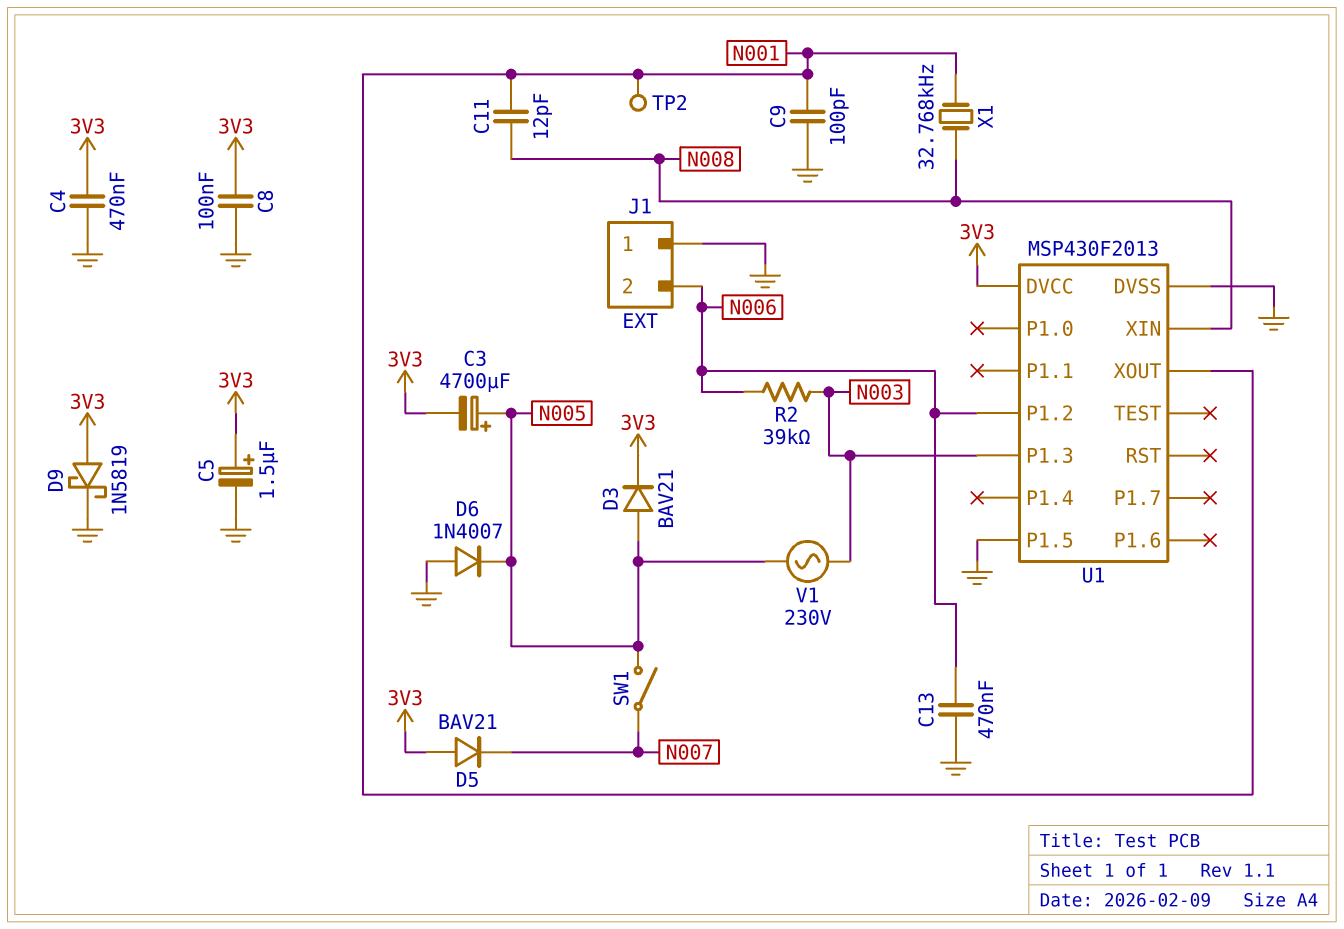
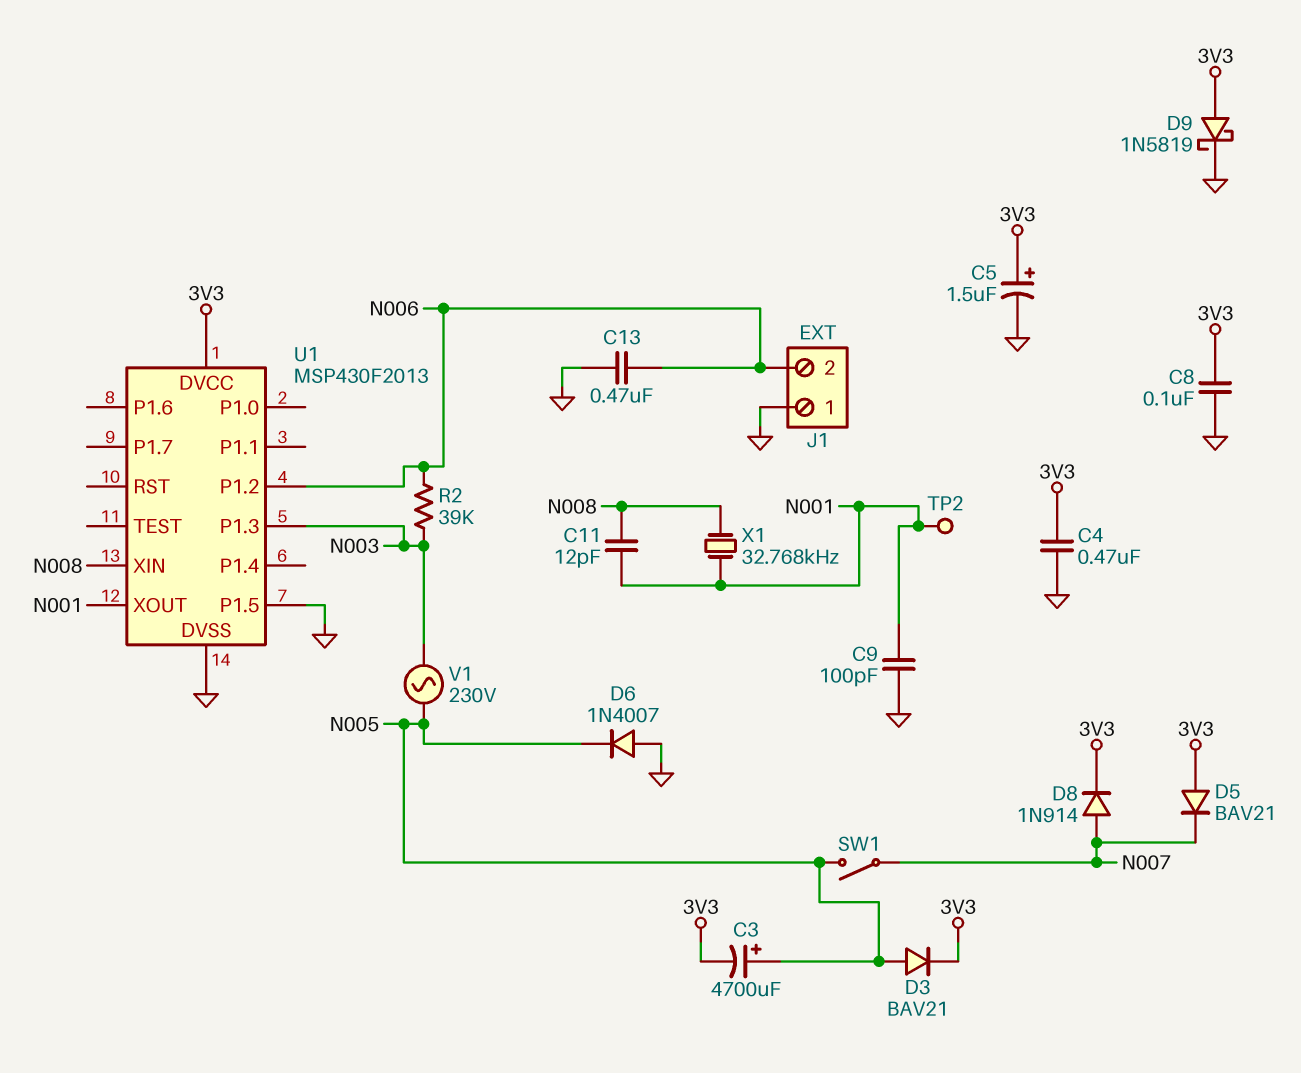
D8: none -> diode 1N914 (A N007, K 3V3)

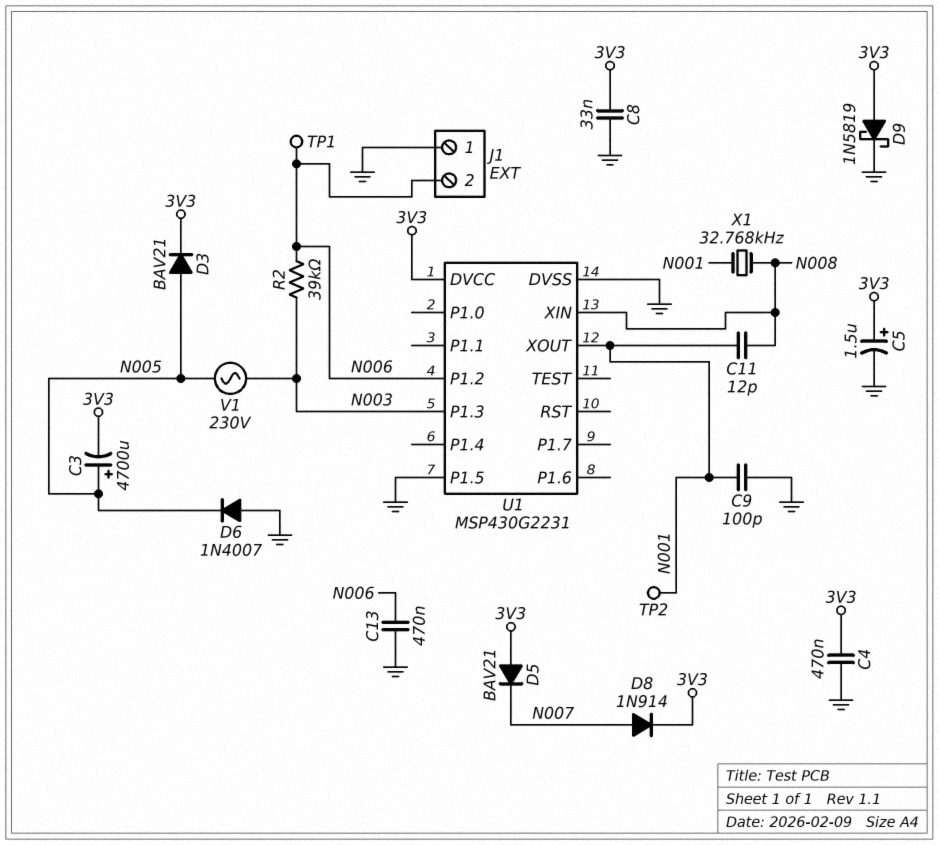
C8: 100nF (3V3, GND) -> 33nF (3V3, GND)
SW1: switch (N005, N007) -> none
TP1: none -> test point (N006)
U1: MSP430F2013 -> MSP430G2231

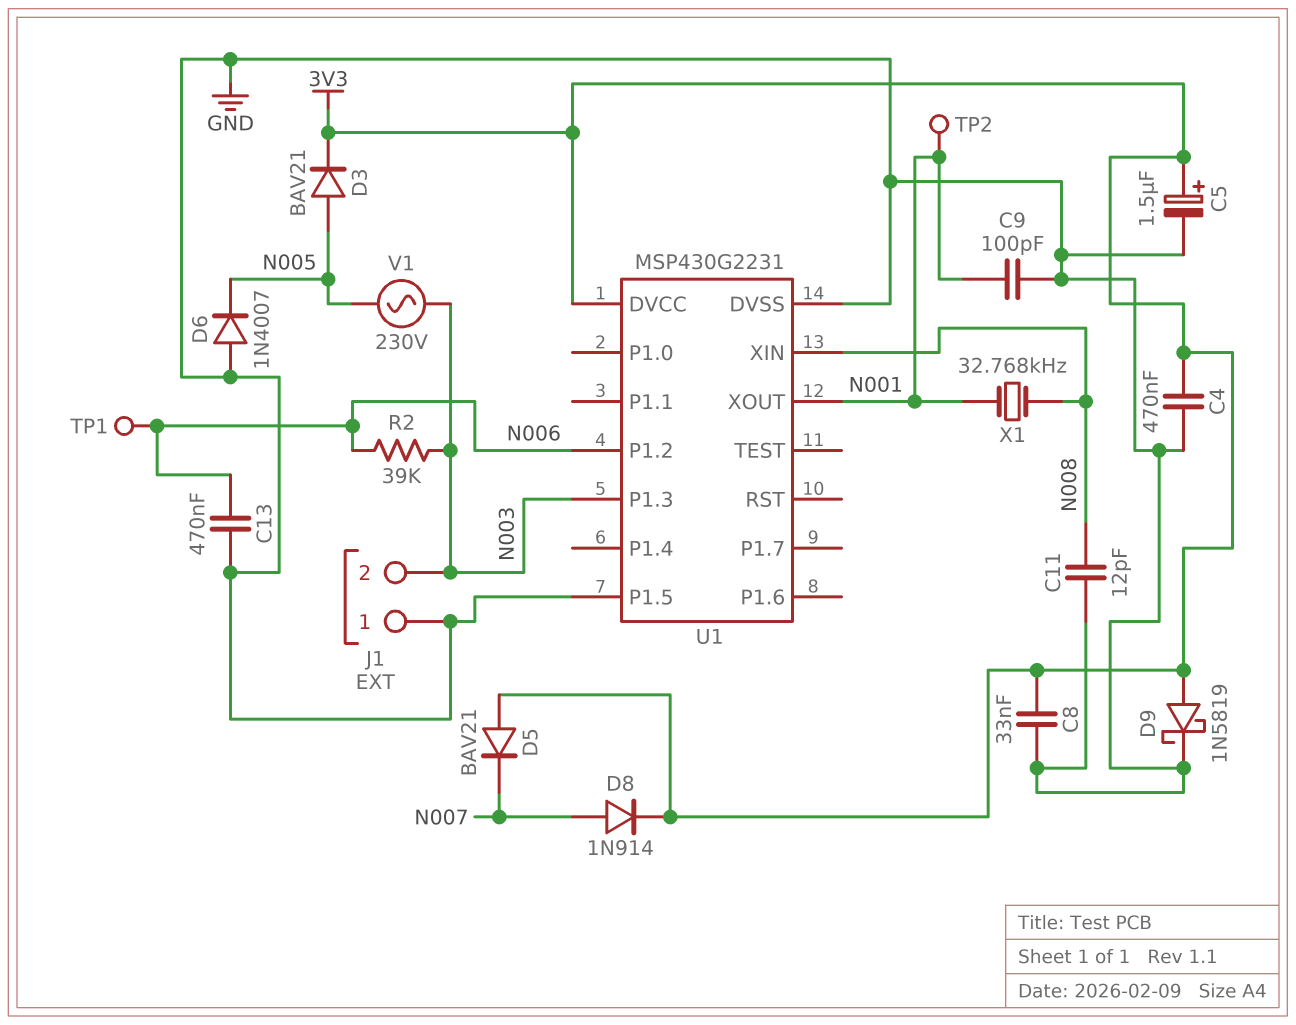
C3: 4700uF (plus N005, minus 3V3) -> none
C11: 12pF (N001, N008) -> 12pF (GND, N008)
J1 pin 2: N006 -> N003

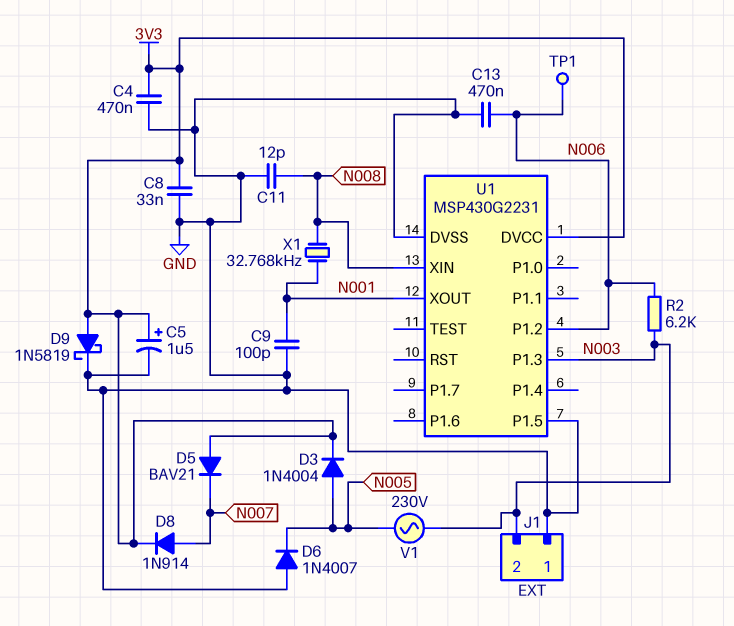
D3: diode BAV21 (A N005, K 3V3) -> diode 1N4004 (A N005, K 3V3)
R2: 39k (N003, N006) -> 6.2k (N003, N006)
TP2: test point (N001) -> none

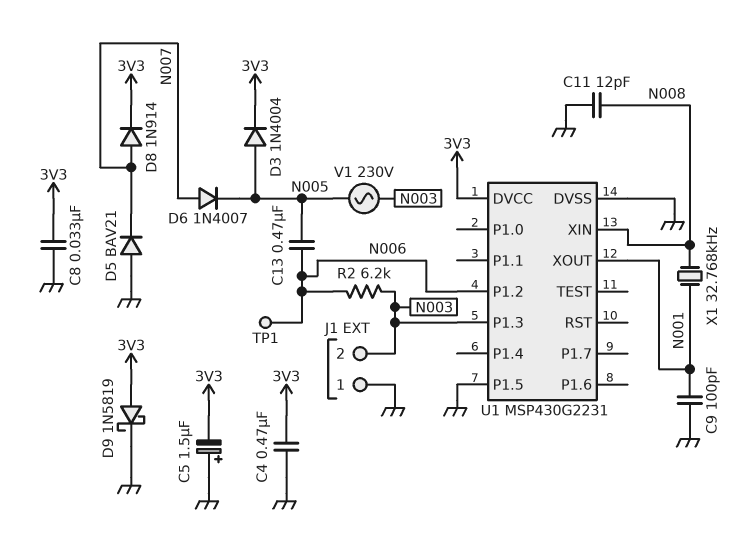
C5: 1.5uF (plus 3V3, minus GND) -> 1.5uF (plus GND, minus 3V3)
C13: 470nF (GND, N006) -> 470nF (N005, N006)
D5: diode BAV21 (A 3V3, K N007) -> diode BAV21 (A GND, K N007)
D6: diode 1N4007 (A GND, K N005) -> diode 1N4007 (A N007, K N005)

